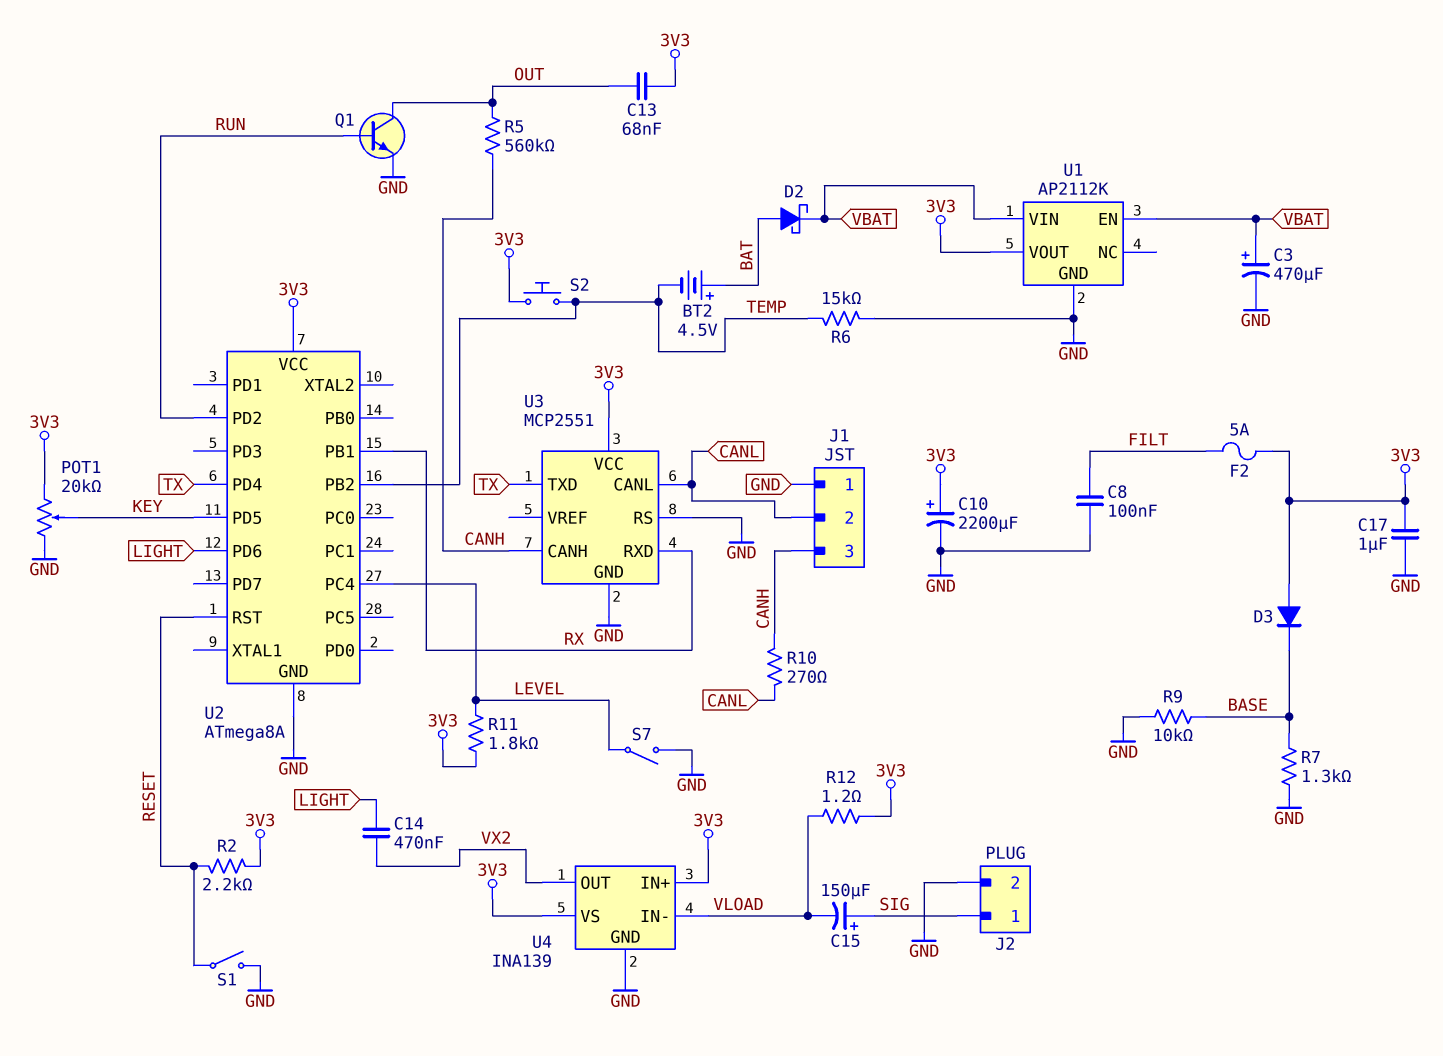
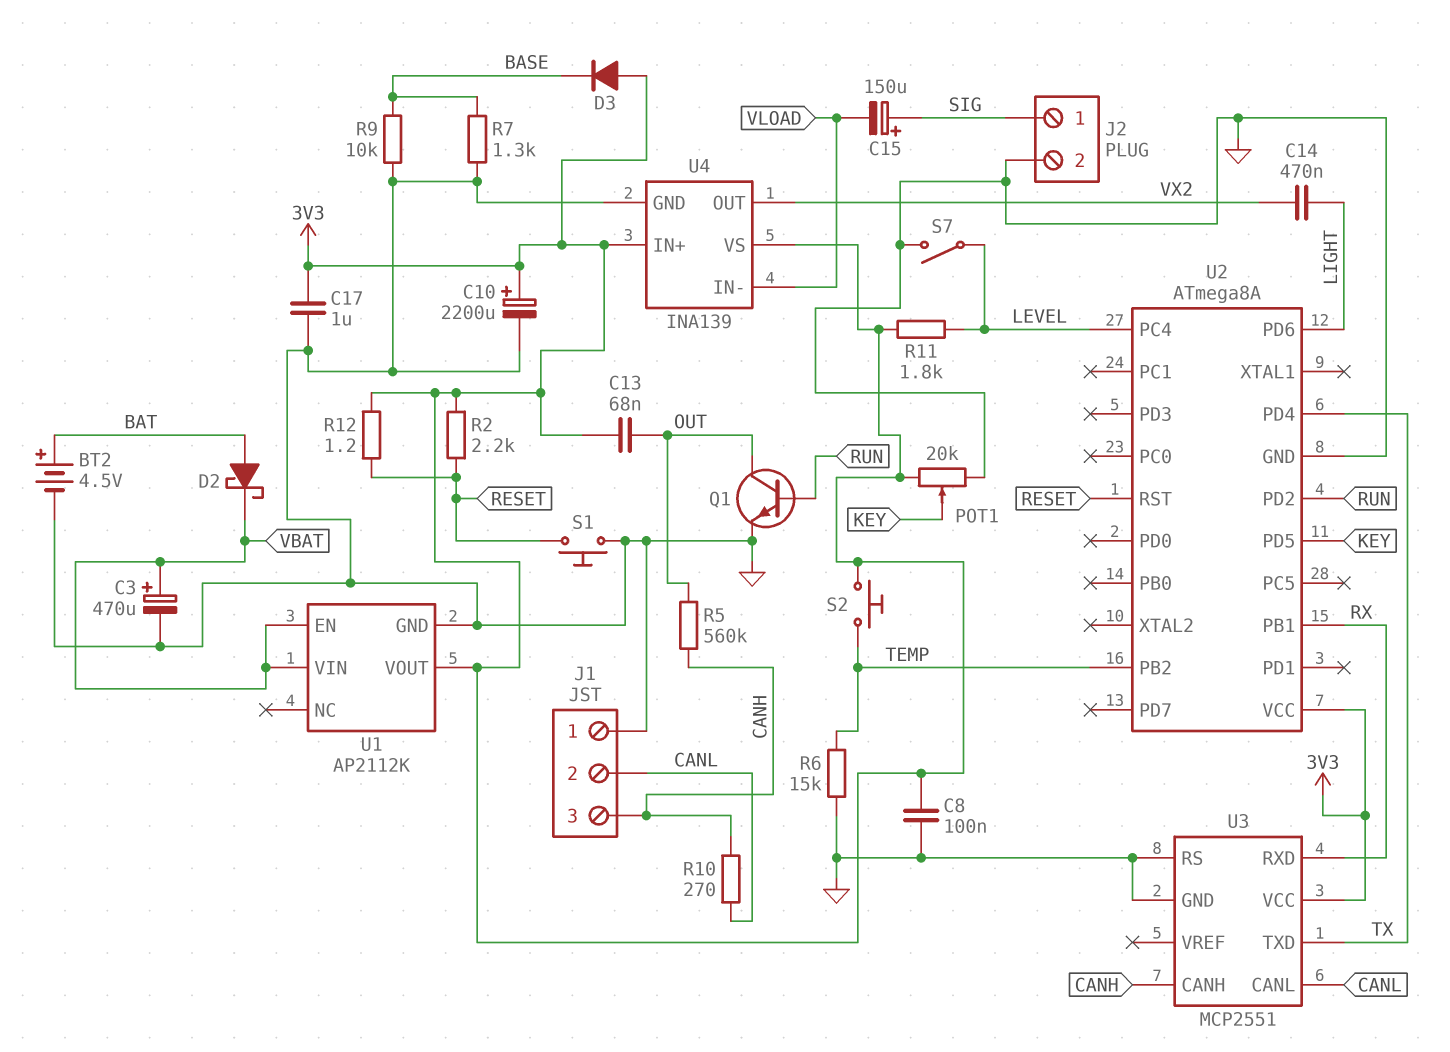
BT2: 4.5V (plus BAT, minus TEMP) -> 4.5V (plus BAT, minus GND)
C8: 100nF (FILT, GND) -> 100nF (3V3, GND)
F2: 5A (3V3, FILT) -> none
R12: 1.2 (3V3, VLOAD) -> 1.2 (3V3, RESET)
S1: switch (GND, RESET) -> button (GND, RESET)

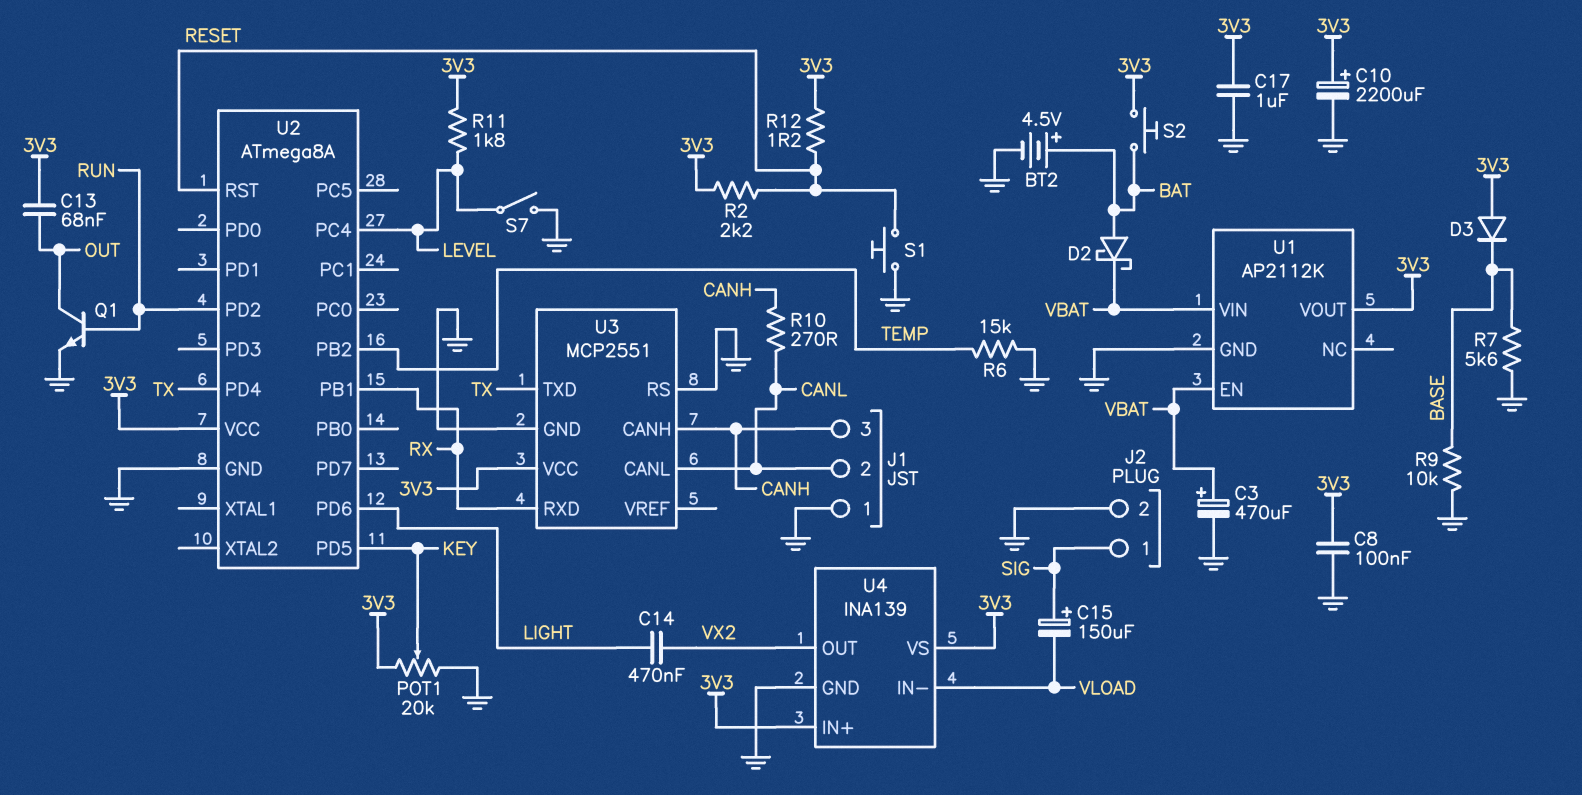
R5: 560k (CANH, OUT) -> none
R7: 1.3k (BASE, GND) -> 5.6k (BASE, GND)
S2: button (3V3, TEMP) -> button (3V3, BAT)

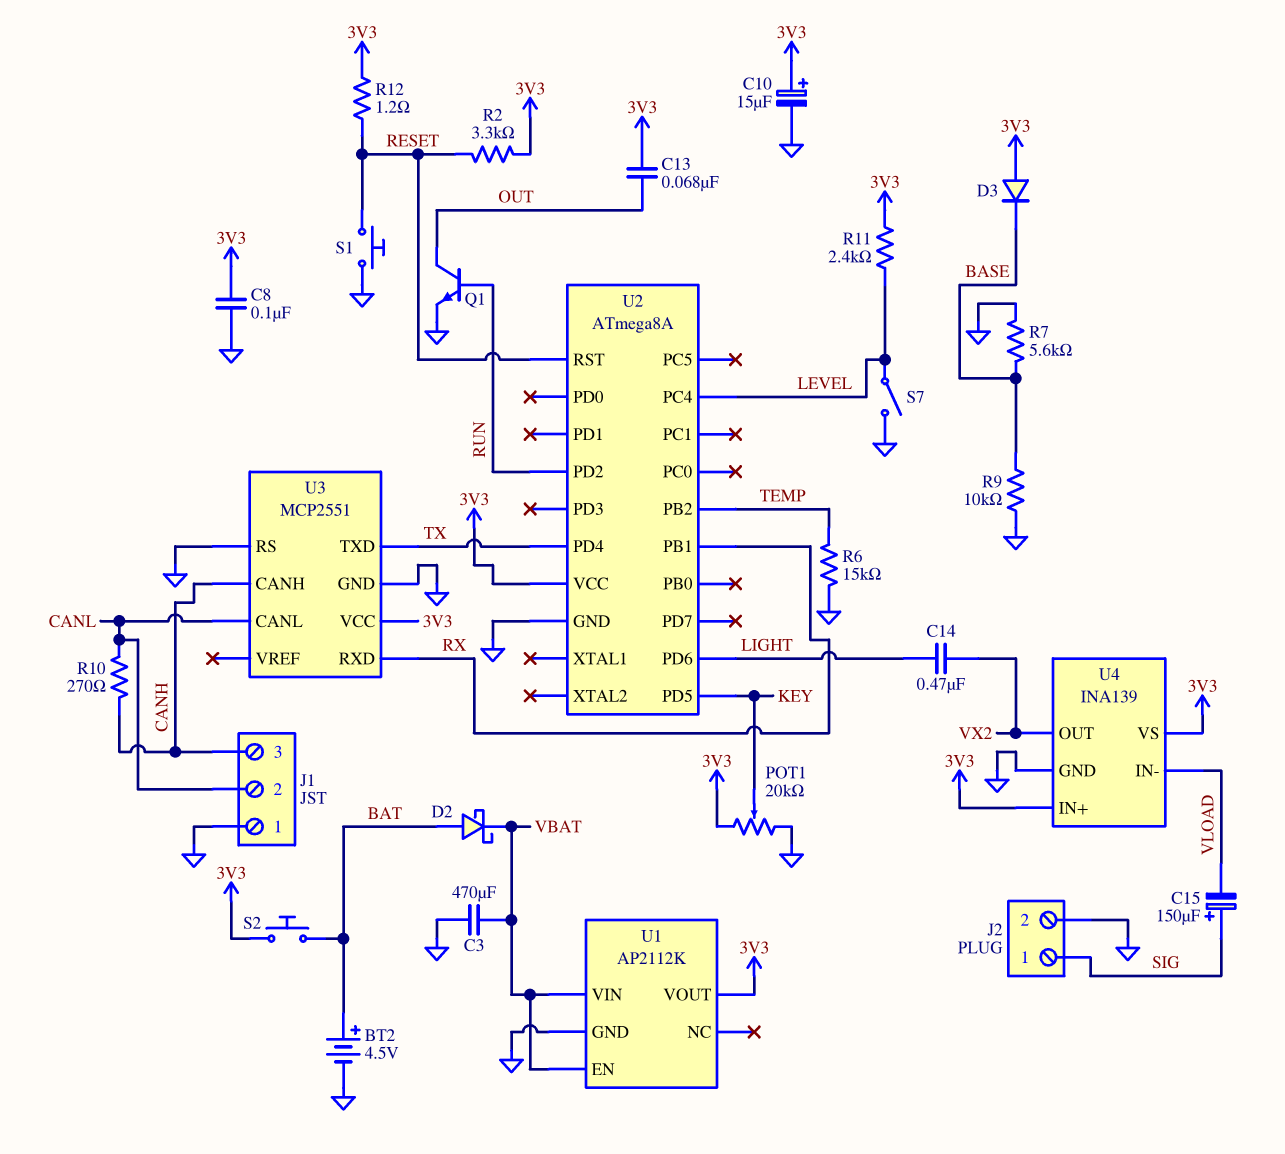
C3: 470uF (plus VBAT, minus GND) -> 470uF (GND, VBAT)
C10: 2200uF (plus 3V3, minus GND) -> 15uF (plus 3V3, minus GND)
C17: 1uF (3V3, GND) -> none
R2: 2.2k (3V3, RESET) -> 3.3k (3V3, RESET)
R11: 1.8k (3V3, LEVEL) -> 2.4k (3V3, LEVEL)

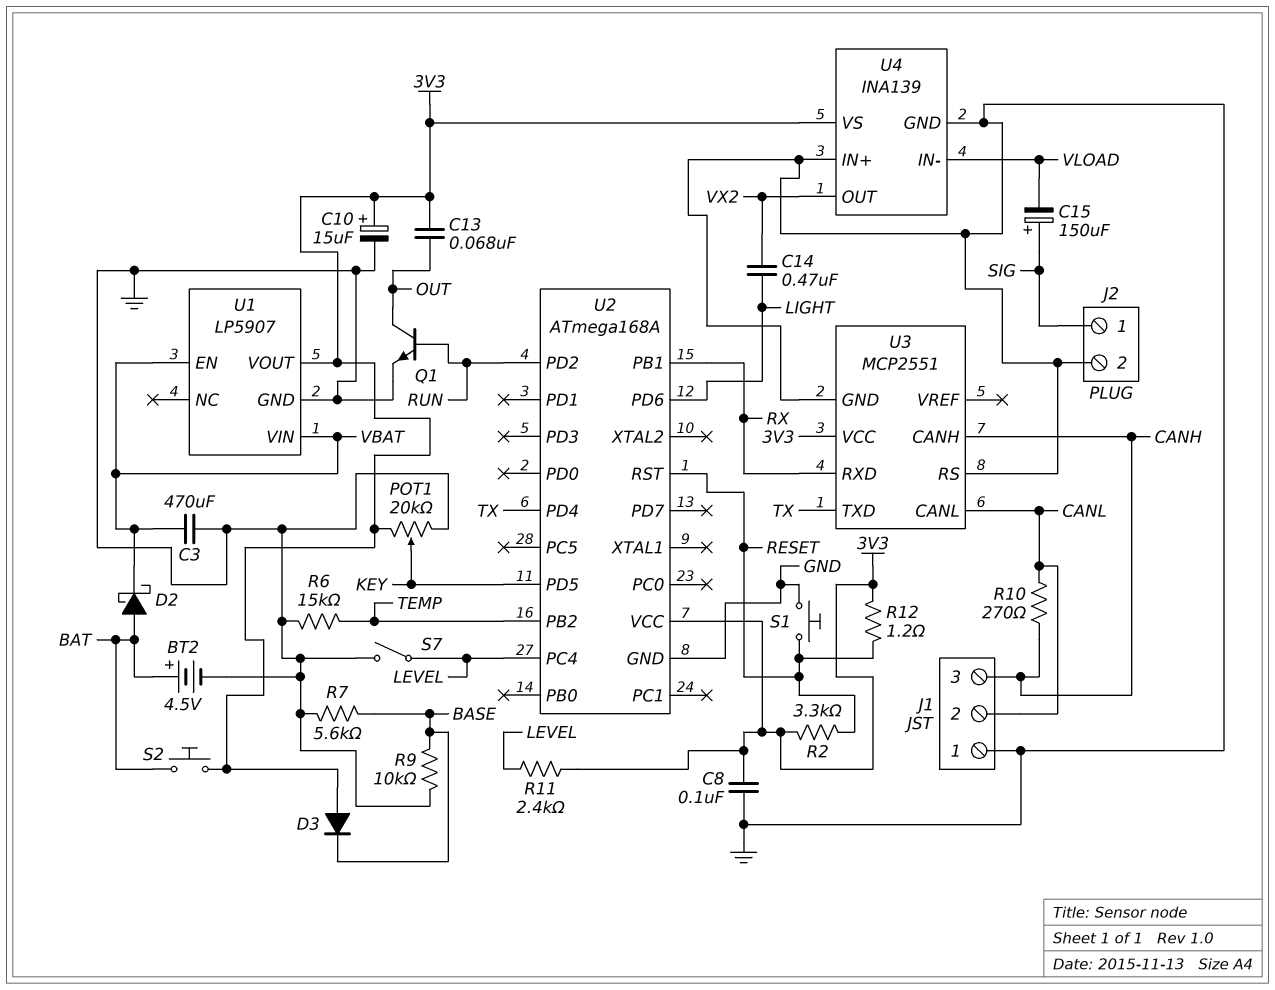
U1: AP2112K -> LP5907
U2: ATmega8A -> ATmega168A
U4 pin IN+: 3V3 -> GND

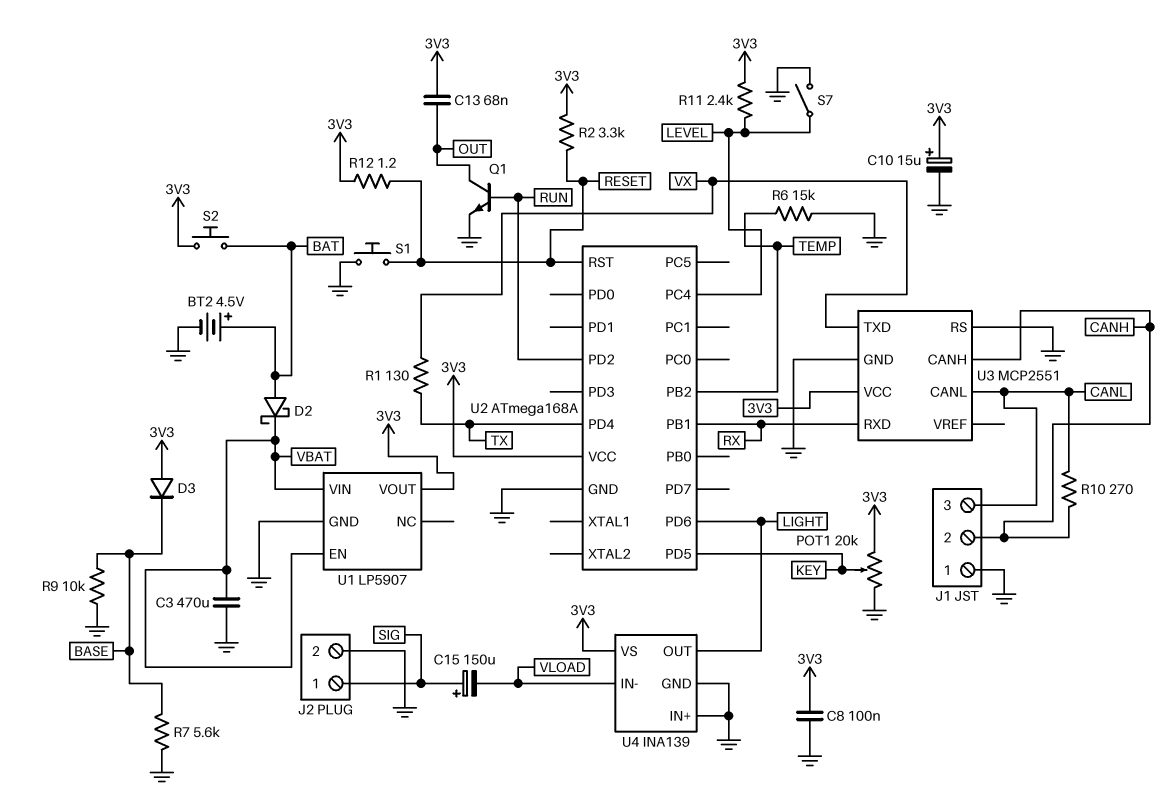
C14: 470nF (LIGHT, VX2) -> none
J1 pin 2: CANL -> CANH
J1 pin 3: CANH -> CANL
R1: none -> 130 (TX, VX)
U3 pin TXD: TX -> VX
U4 pin OUT: VX2 -> LIGHT

